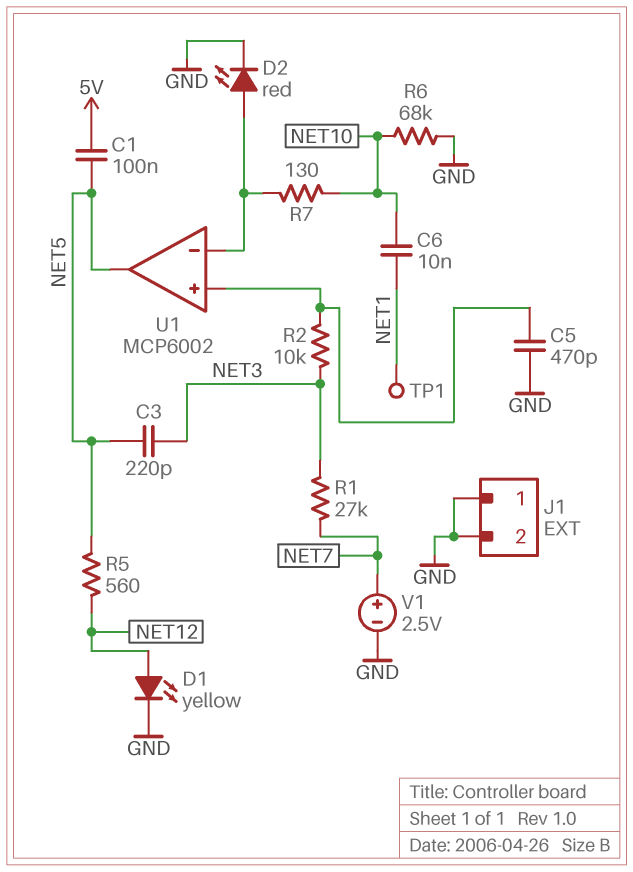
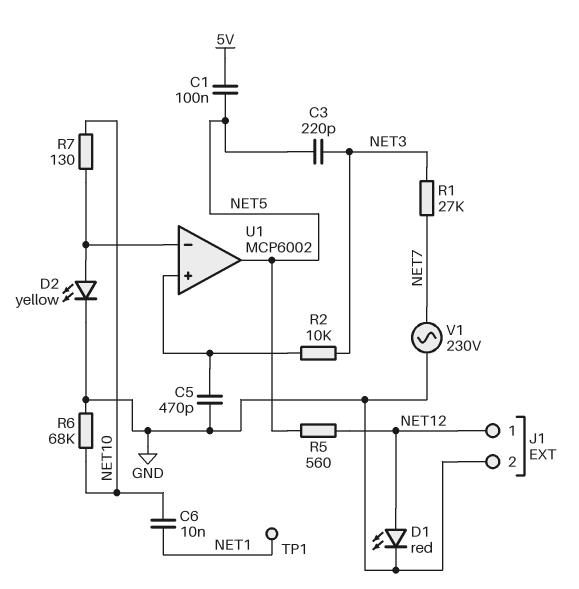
D1: LED yellow (A NET12, K GND) -> LED red (A NET12, K GND)
D2: LED red (A U1/in-, K GND) -> LED yellow (A U1/in-, K GND)
J1 pin 1: GND -> NET12
V1: 2.5V (plus NET7, minus GND) -> AC 230V (GND, NET7)

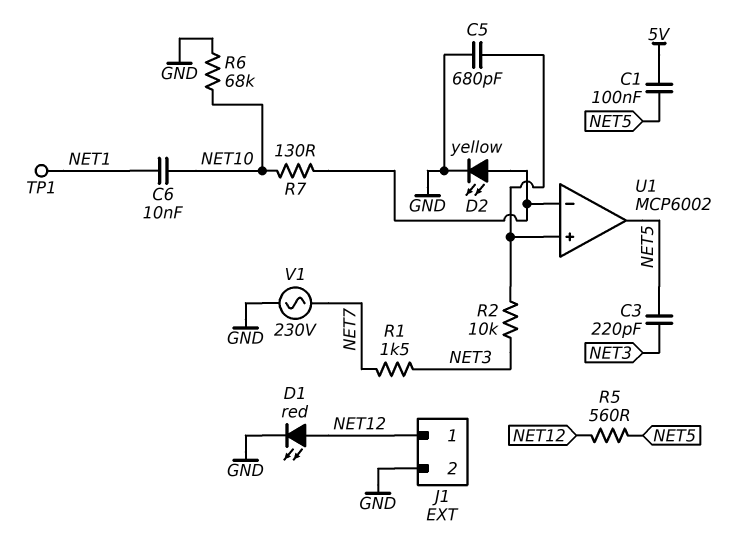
C5: 470pF (GND, U1/in+) -> 680pF (GND, U1/in+)
R1: 27k (NET3, NET7) -> 1.5k (NET3, NET7)

